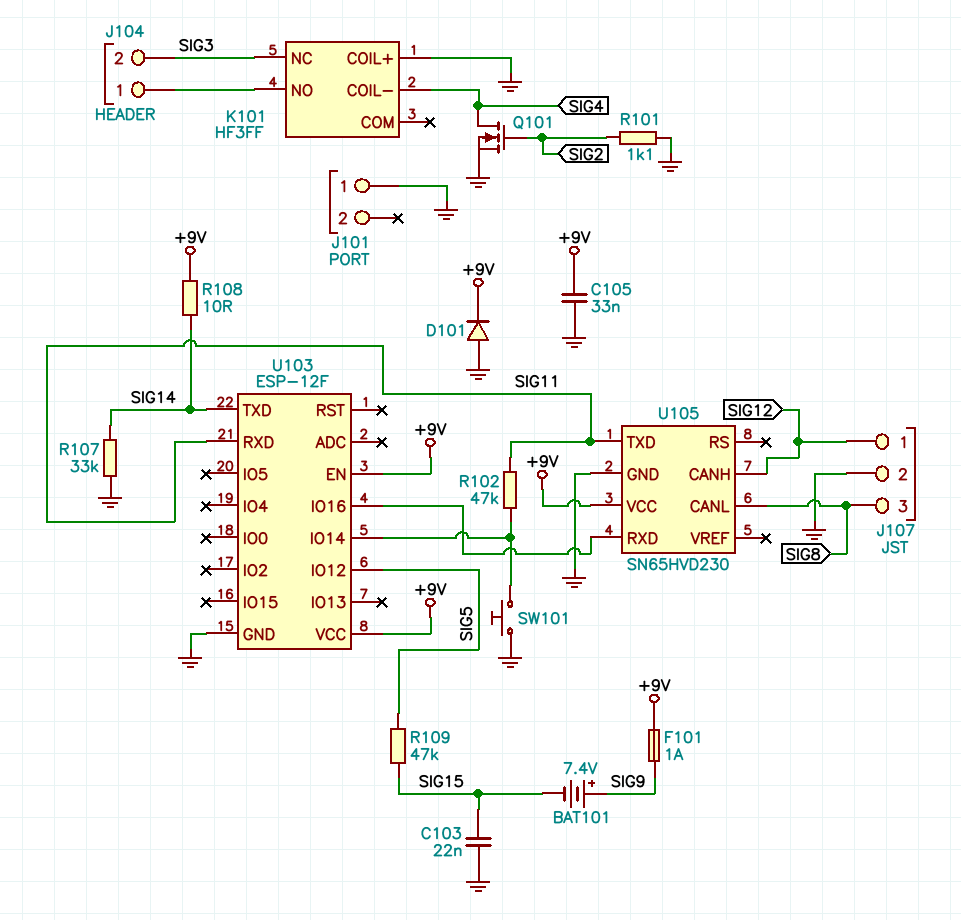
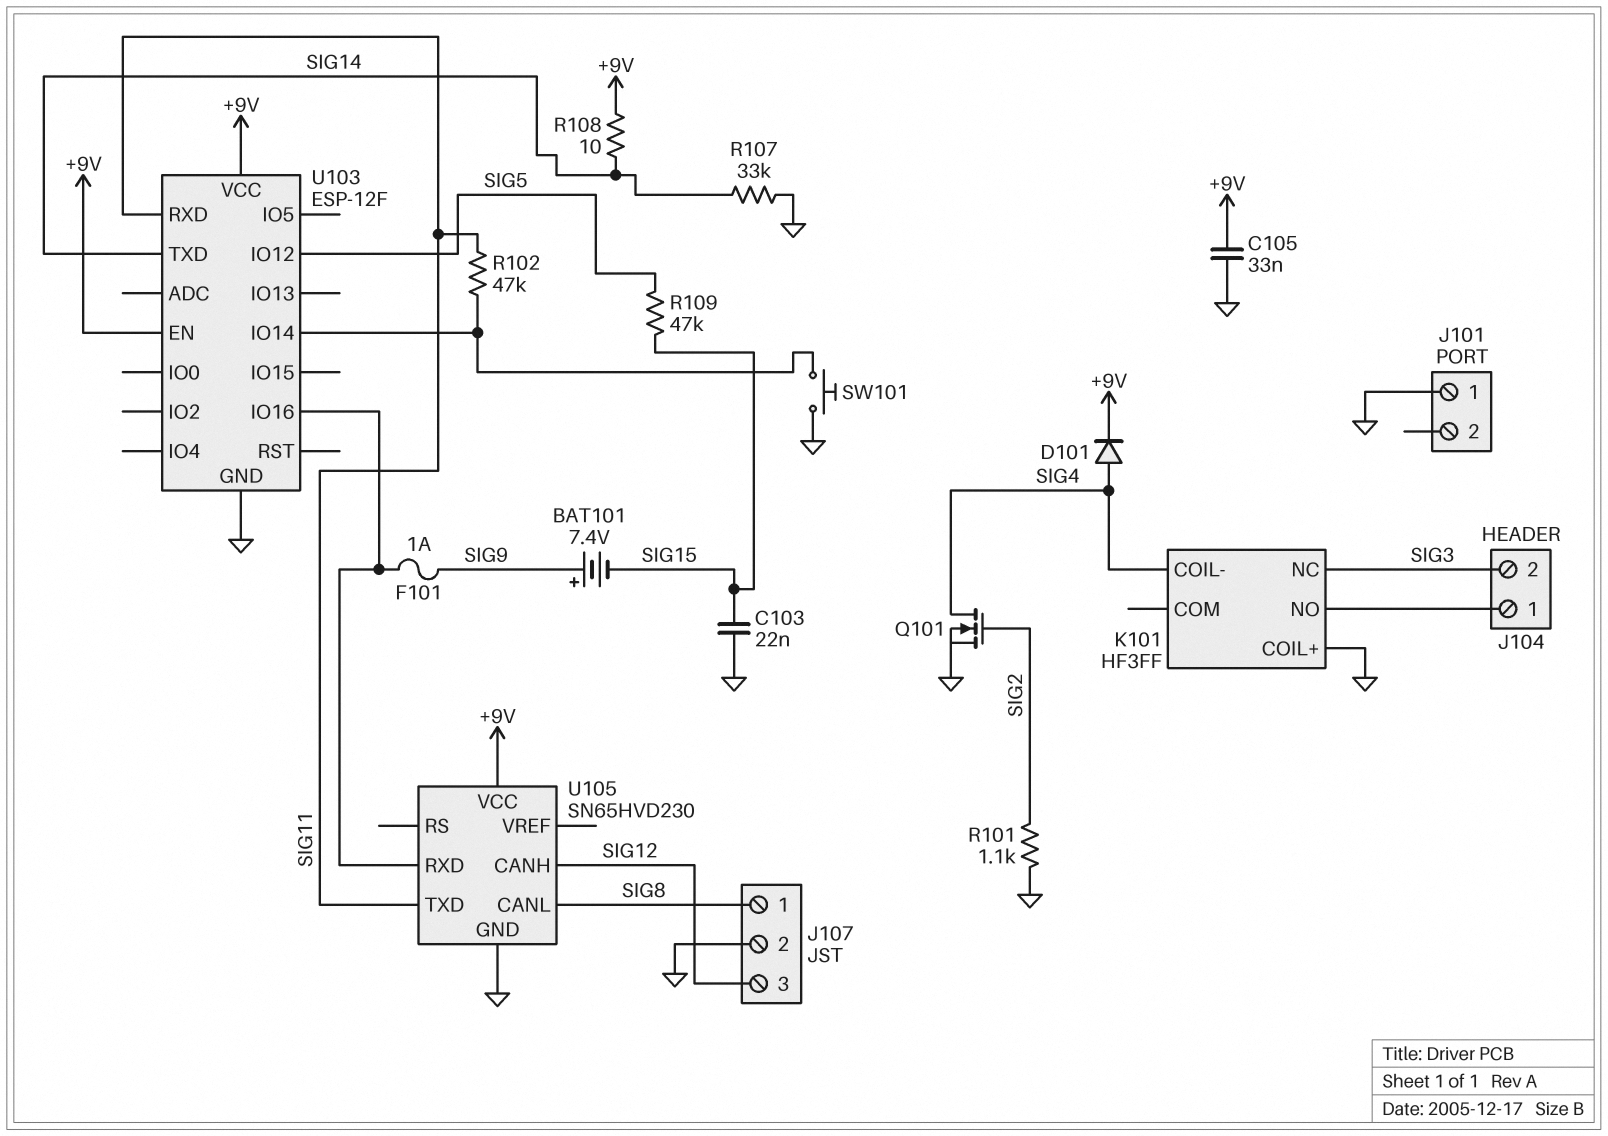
D101: diode (A GND, K +9V) -> diode (A SIG4, K +9V)
F101: 1A (+9V, SIG9) -> 1A (SIG9, U103/IO16)
J107 pin 1: SIG12 -> SIG8
J107 pin 3: SIG8 -> SIG12

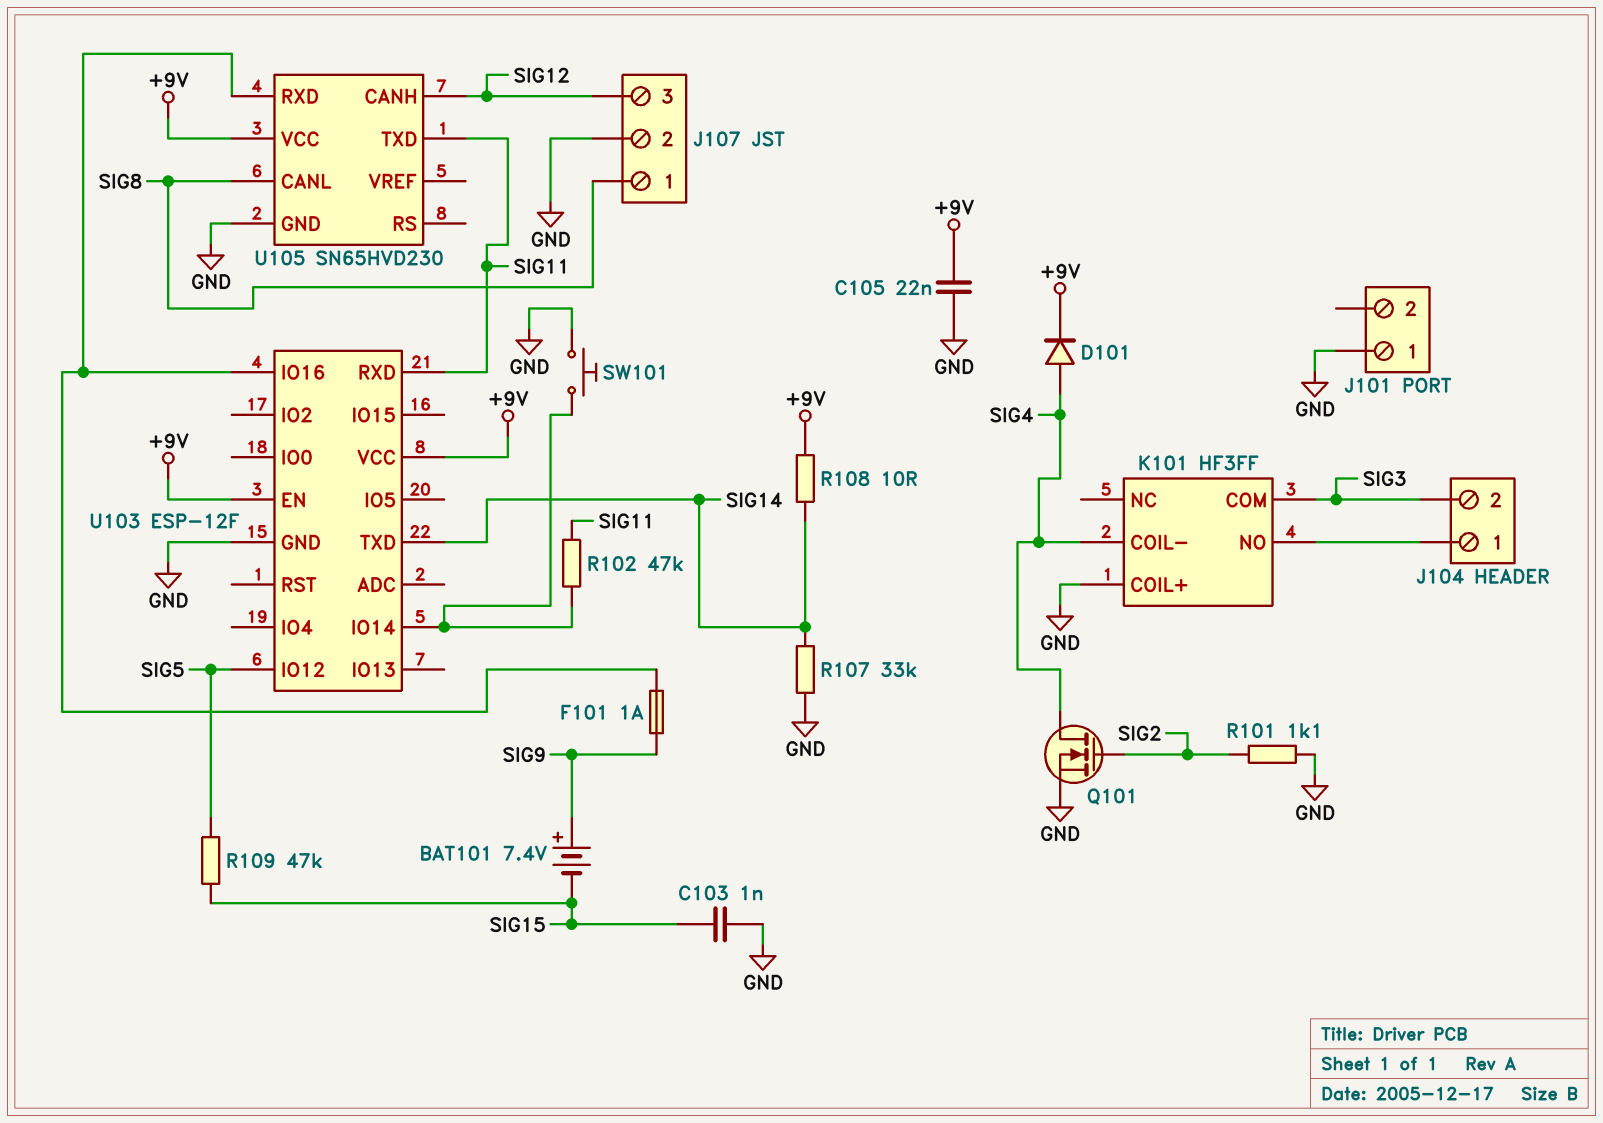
C103: 22nF (GND, SIG15) -> 1nF (GND, SIG15)
C105: 33nF (+9V, GND) -> 22nF (+9V, GND)
K101 pin COM: none -> SIG3
K101 pin NC: SIG3 -> none

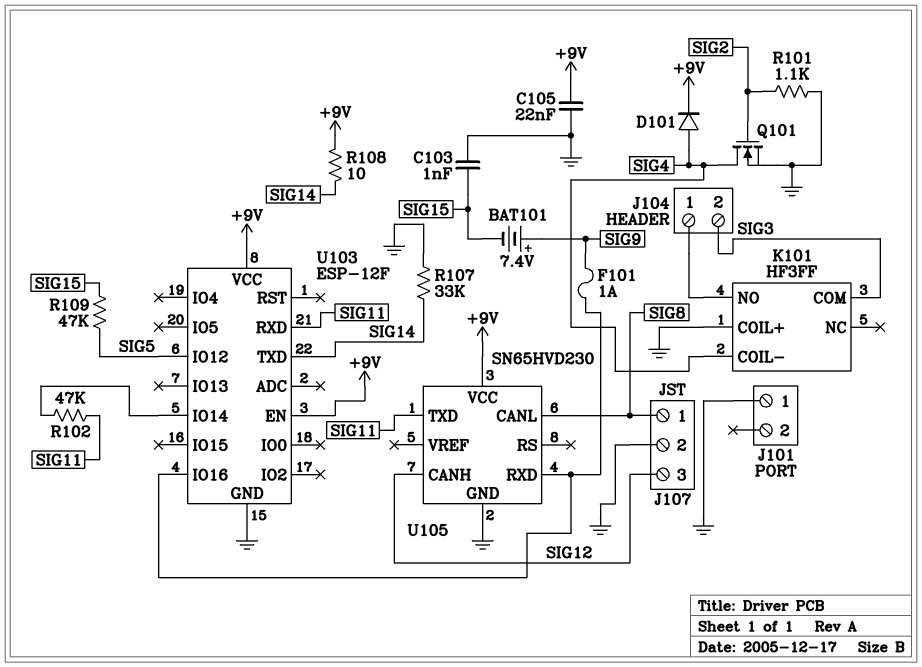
SW101: button (GND, U103/IO14) -> none

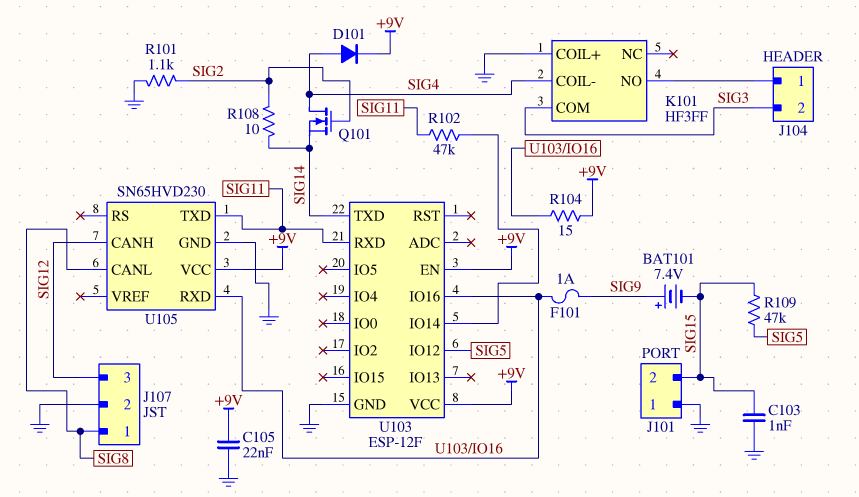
J101 pin 2: none -> SIG15
Q101: NMOS (G SIG2, D SIG4, S GND) -> NMOS (G SIG2, D SIG4, S SIG14)
R104: none -> 15 (+9V, U103/IO16)
R107: 33k (GND, SIG14) -> none
R108: 10 (+9V, SIG14) -> 10 (SIG2, SIG14)

